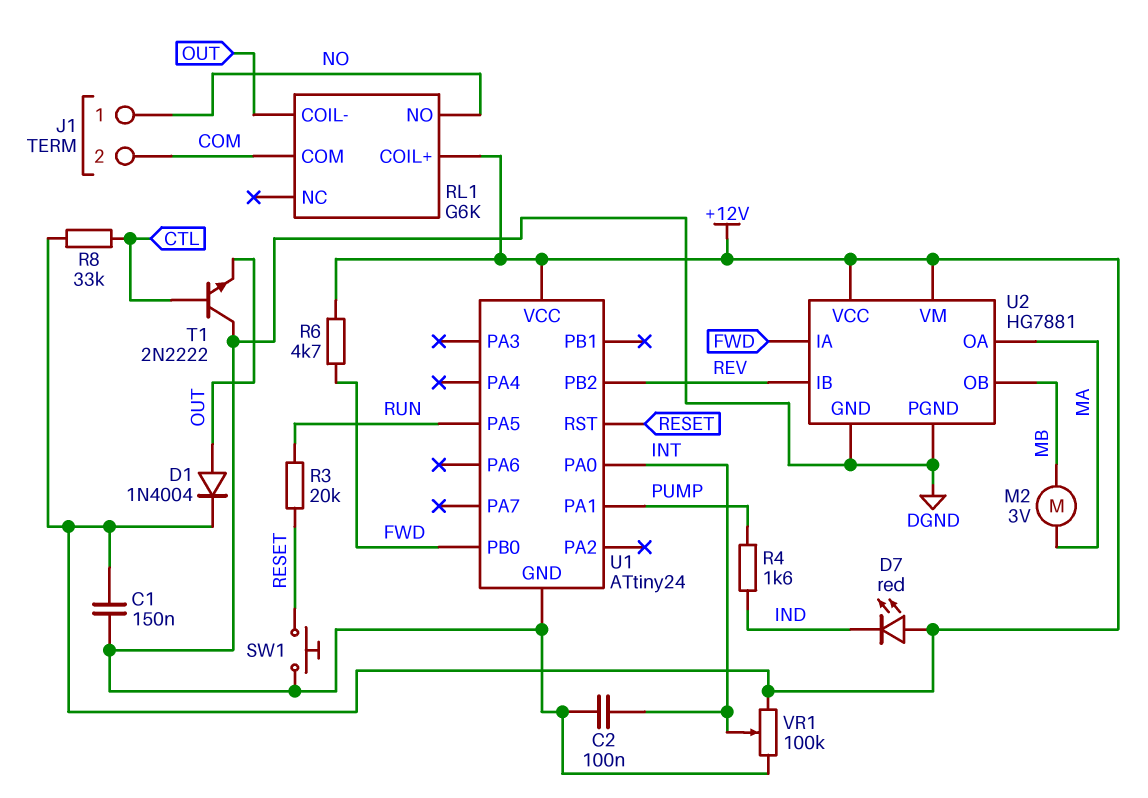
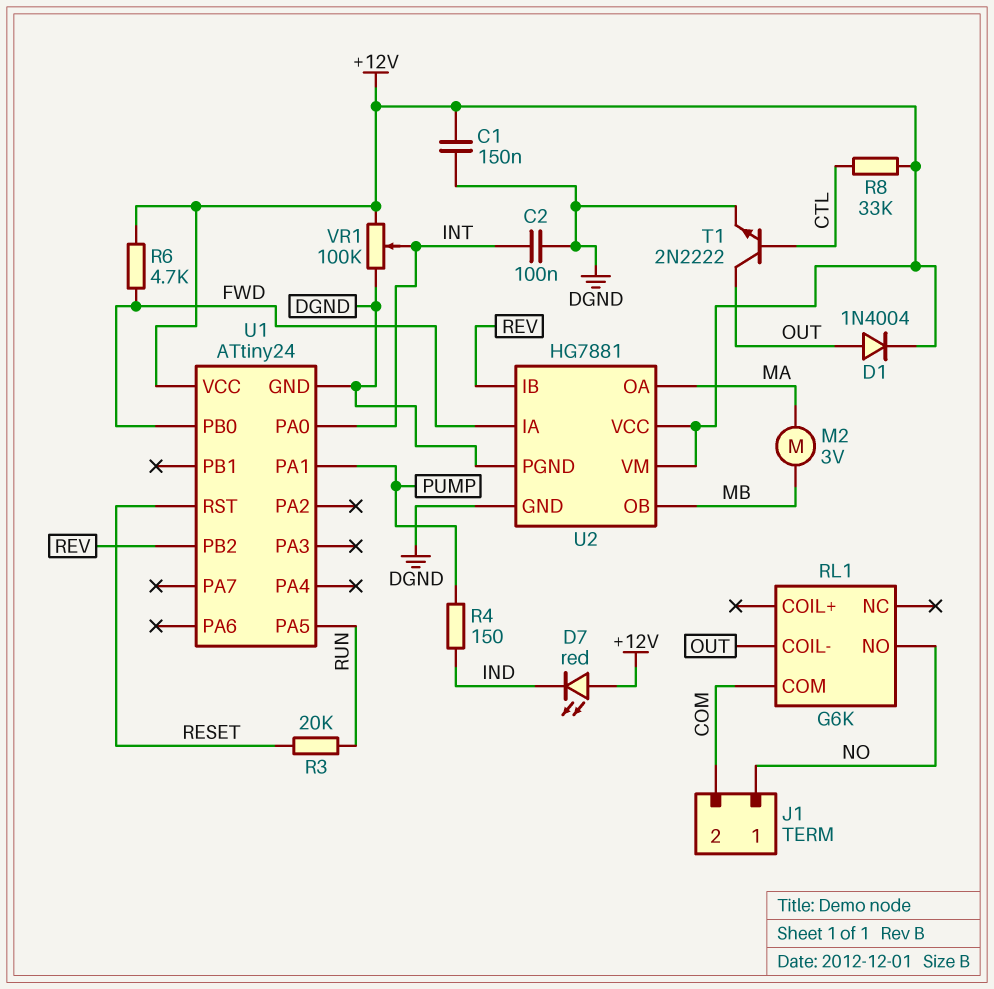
R4: 1.6k (IND, PUMP) -> 150 (IND, PUMP)
RL1 pin COIL+: +12V -> none
SW1: button (DGND, RESET) -> none
T1: NPN 2N2222 (B CTL, C DGND, E OUT) -> NPN 2N2222 (B CTL, C OUT, E DGND)

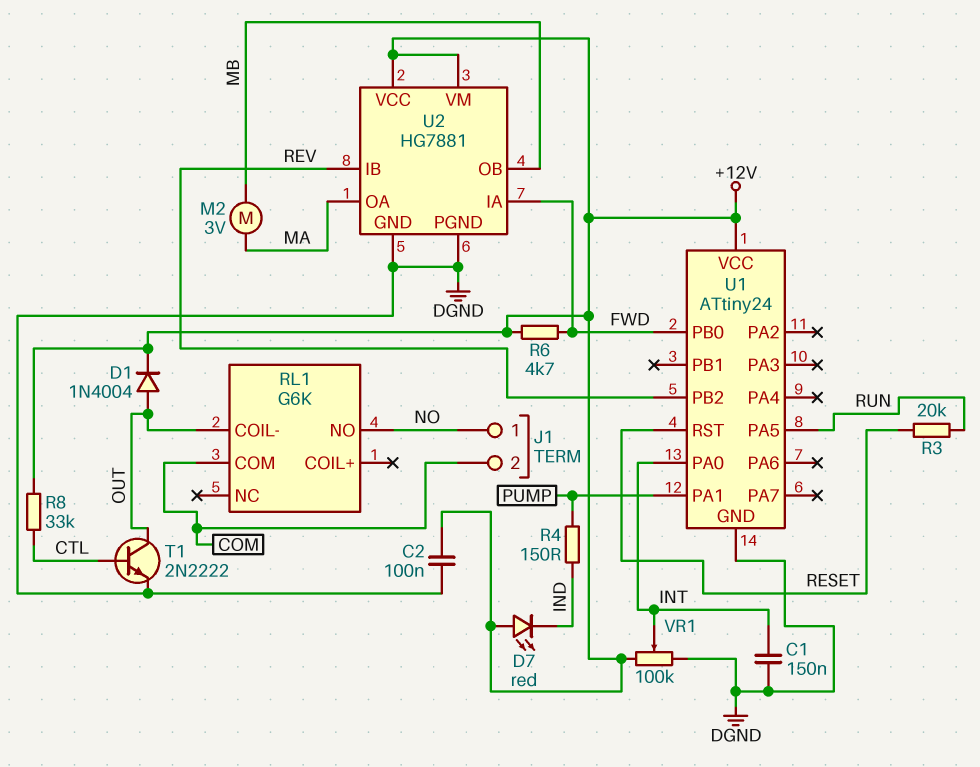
C1: 150nF (+12V, DGND) -> 150nF (DGND, INT)
C2: 100nF (DGND, INT) -> 100nF (+12V, DGND)

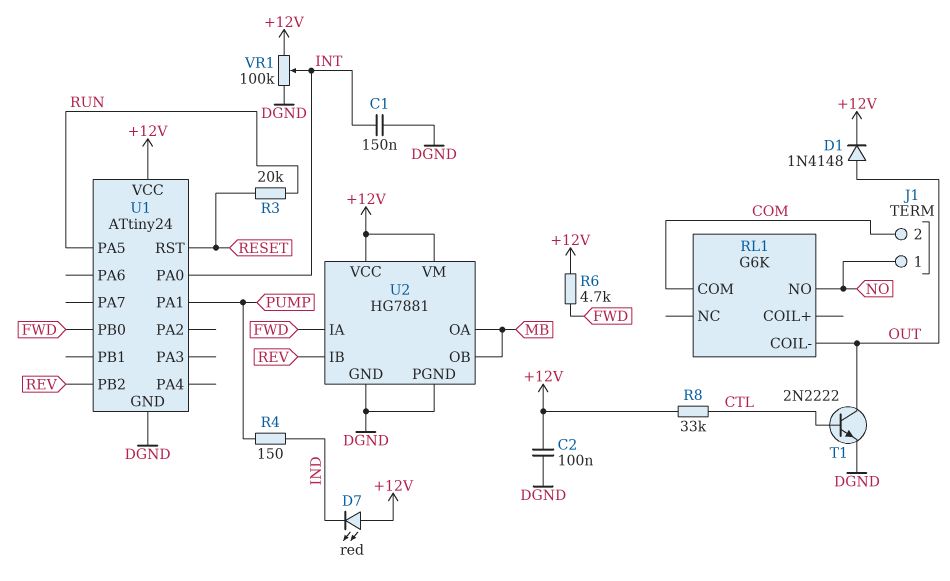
D1: diode 1N4004 (A OUT, K +12V) -> diode 1N4148 (A OUT, K +12V)
M2: motor 3V (MA, MB) -> none
U2 pin OA: MA -> MB

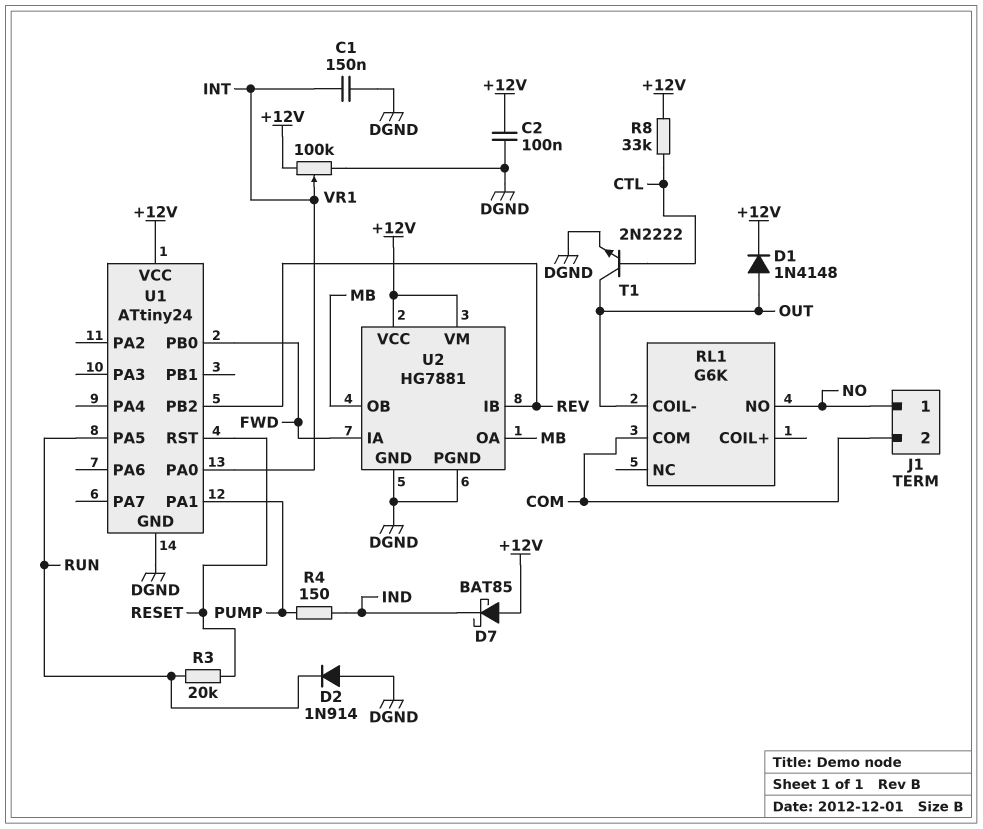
D2: none -> diode 1N914 (A DGND, K RUN)
D7: LED red (A +12V, K IND) -> schottky BAT85 (A +12V, K IND)
R6: 4.7k (+12V, FWD) -> none

